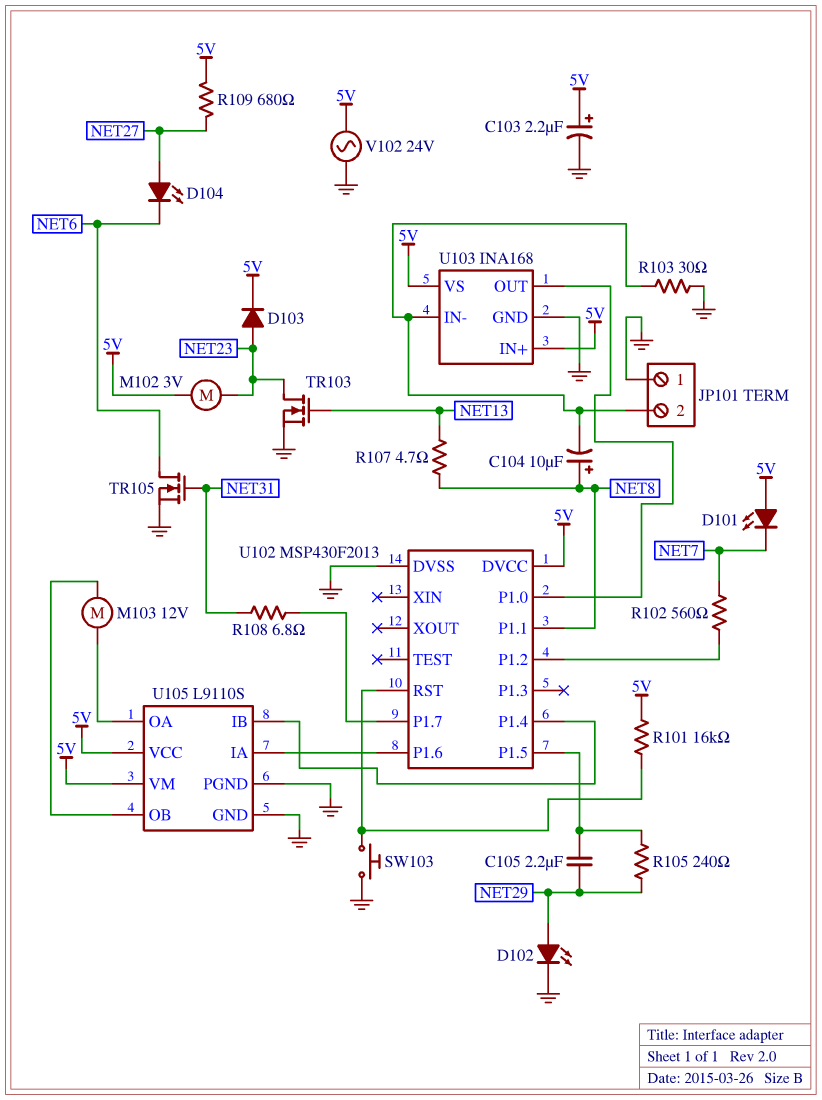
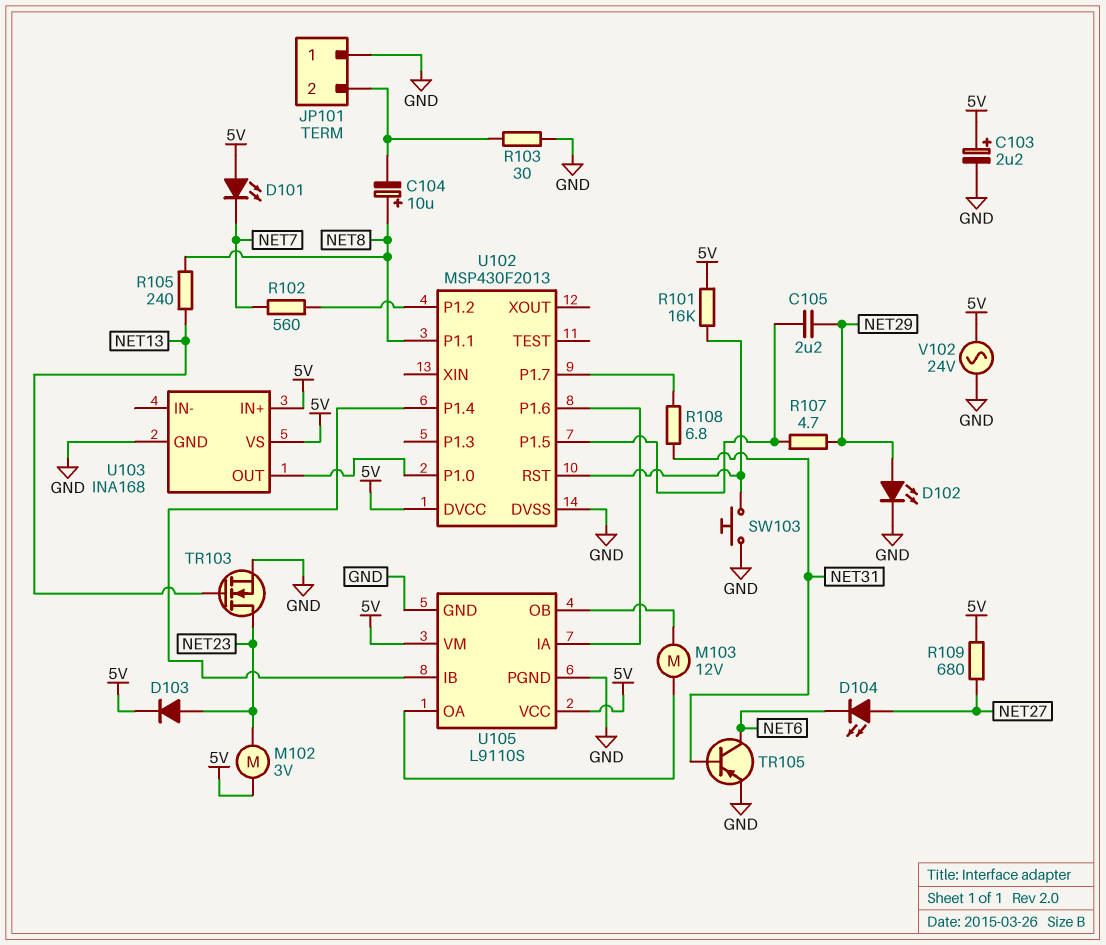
R105: 240 (NET29, U102/P1.5) -> 240 (NET8, NET13)
R107: 4.7 (NET8, NET13) -> 4.7 (NET29, U102/P1.5)
TR105: NMOS (G NET31, D NET6, S GND) -> PNP (B NET31, C NET6, E GND)
U103 pin IN-: JP101/2 -> none

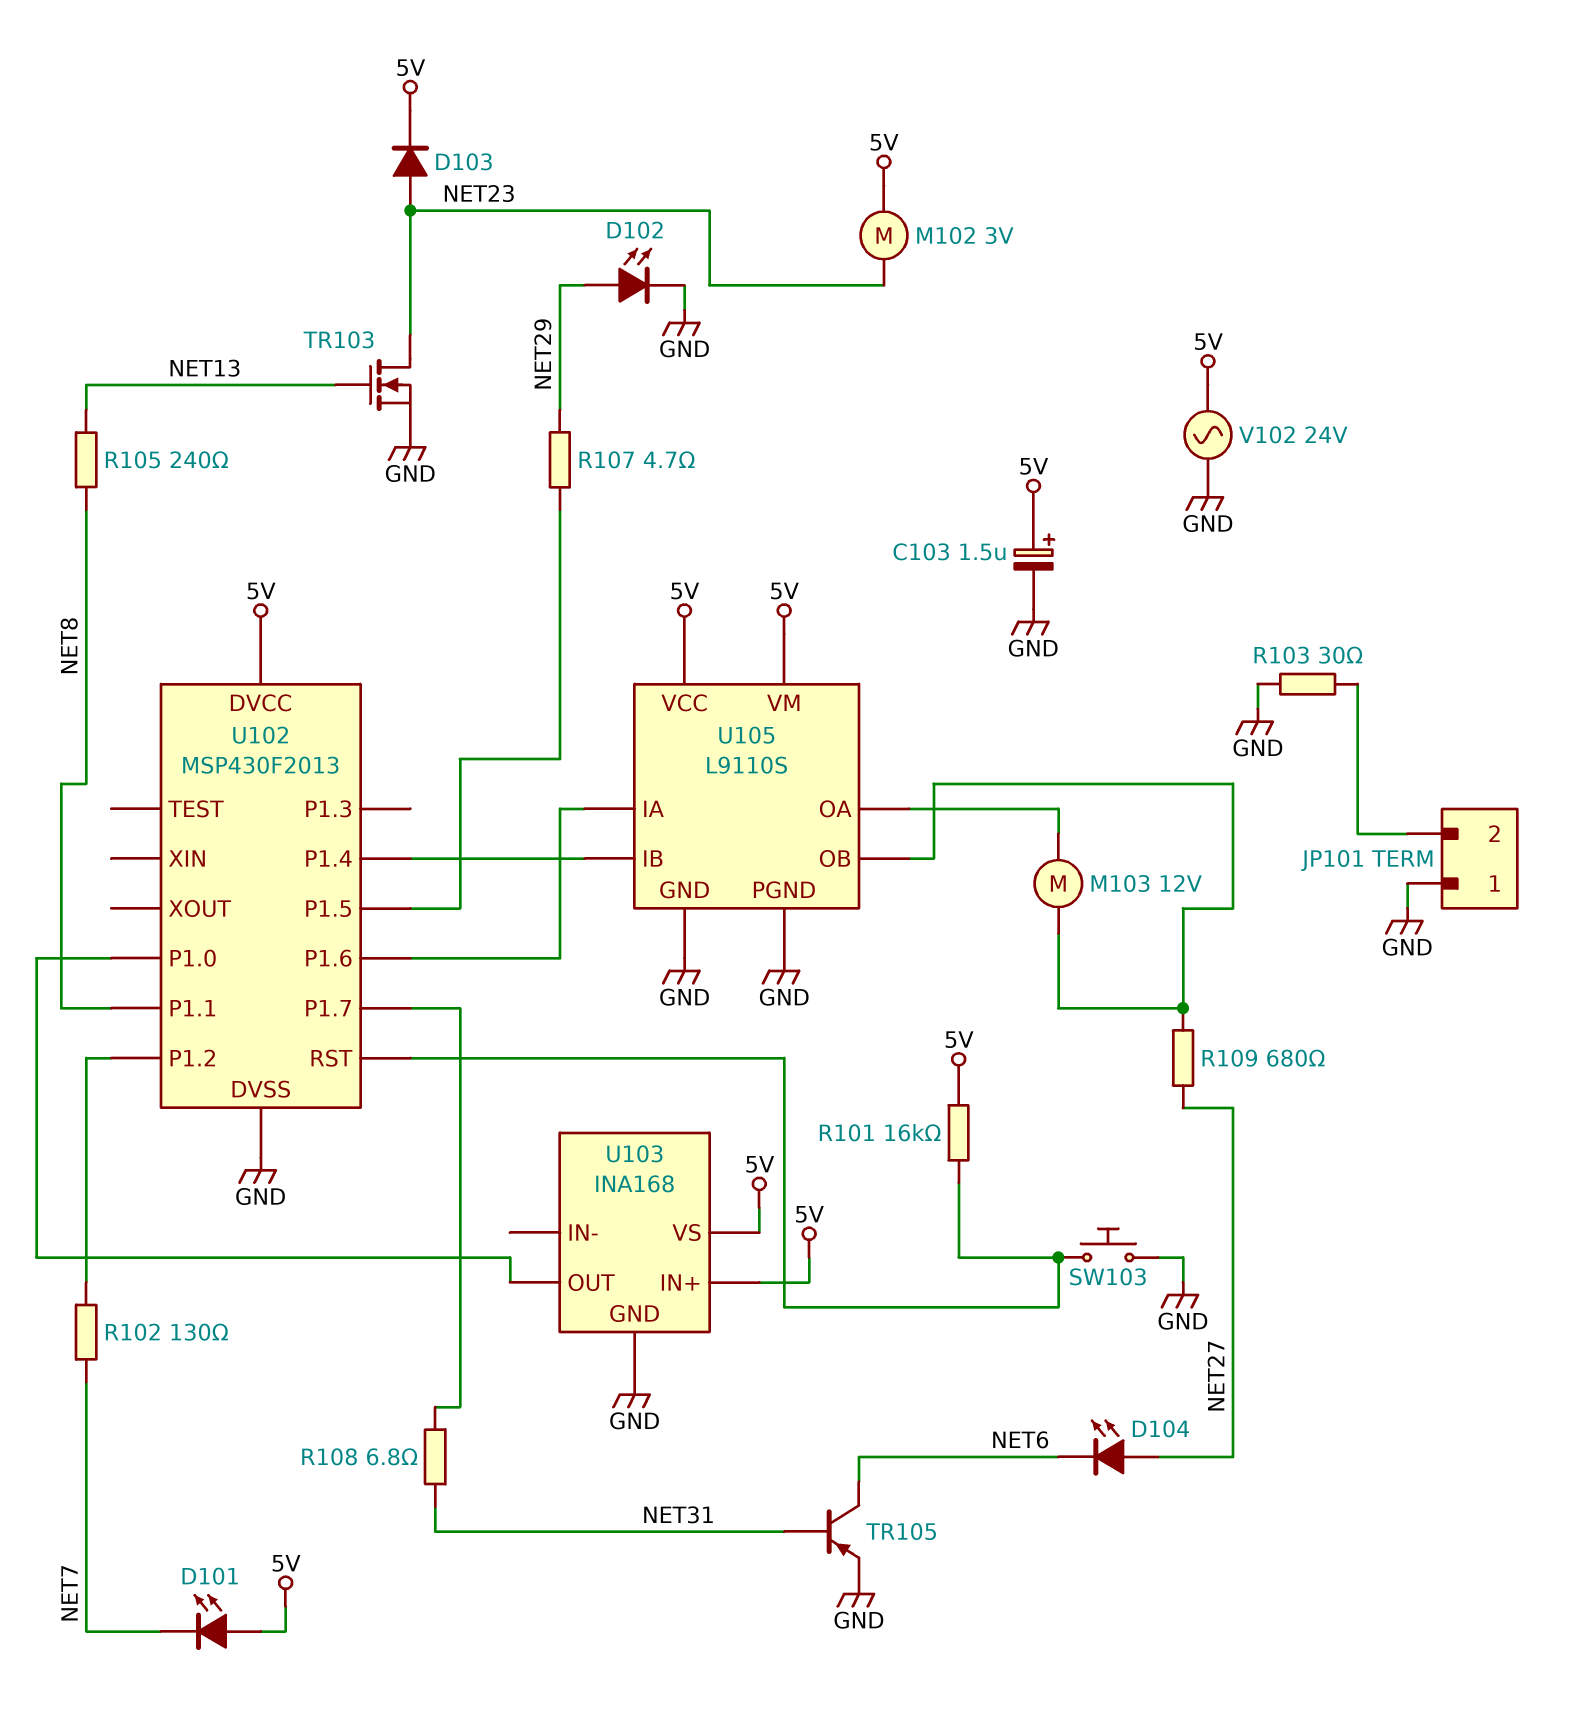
C103: 2.2uF (plus 5V, minus GND) -> 1.5uF (plus 5V, minus GND)
C104: 10uF (plus NET8, minus JP101/2) -> none
C105: 2.2uF (NET29, U102/P1.5) -> none
R102: 560 (NET7, U102/P1.2) -> 130 (NET7, U102/P1.2)
R109: 680 (5V, NET27) -> 680 (NET27, U105/OB)

